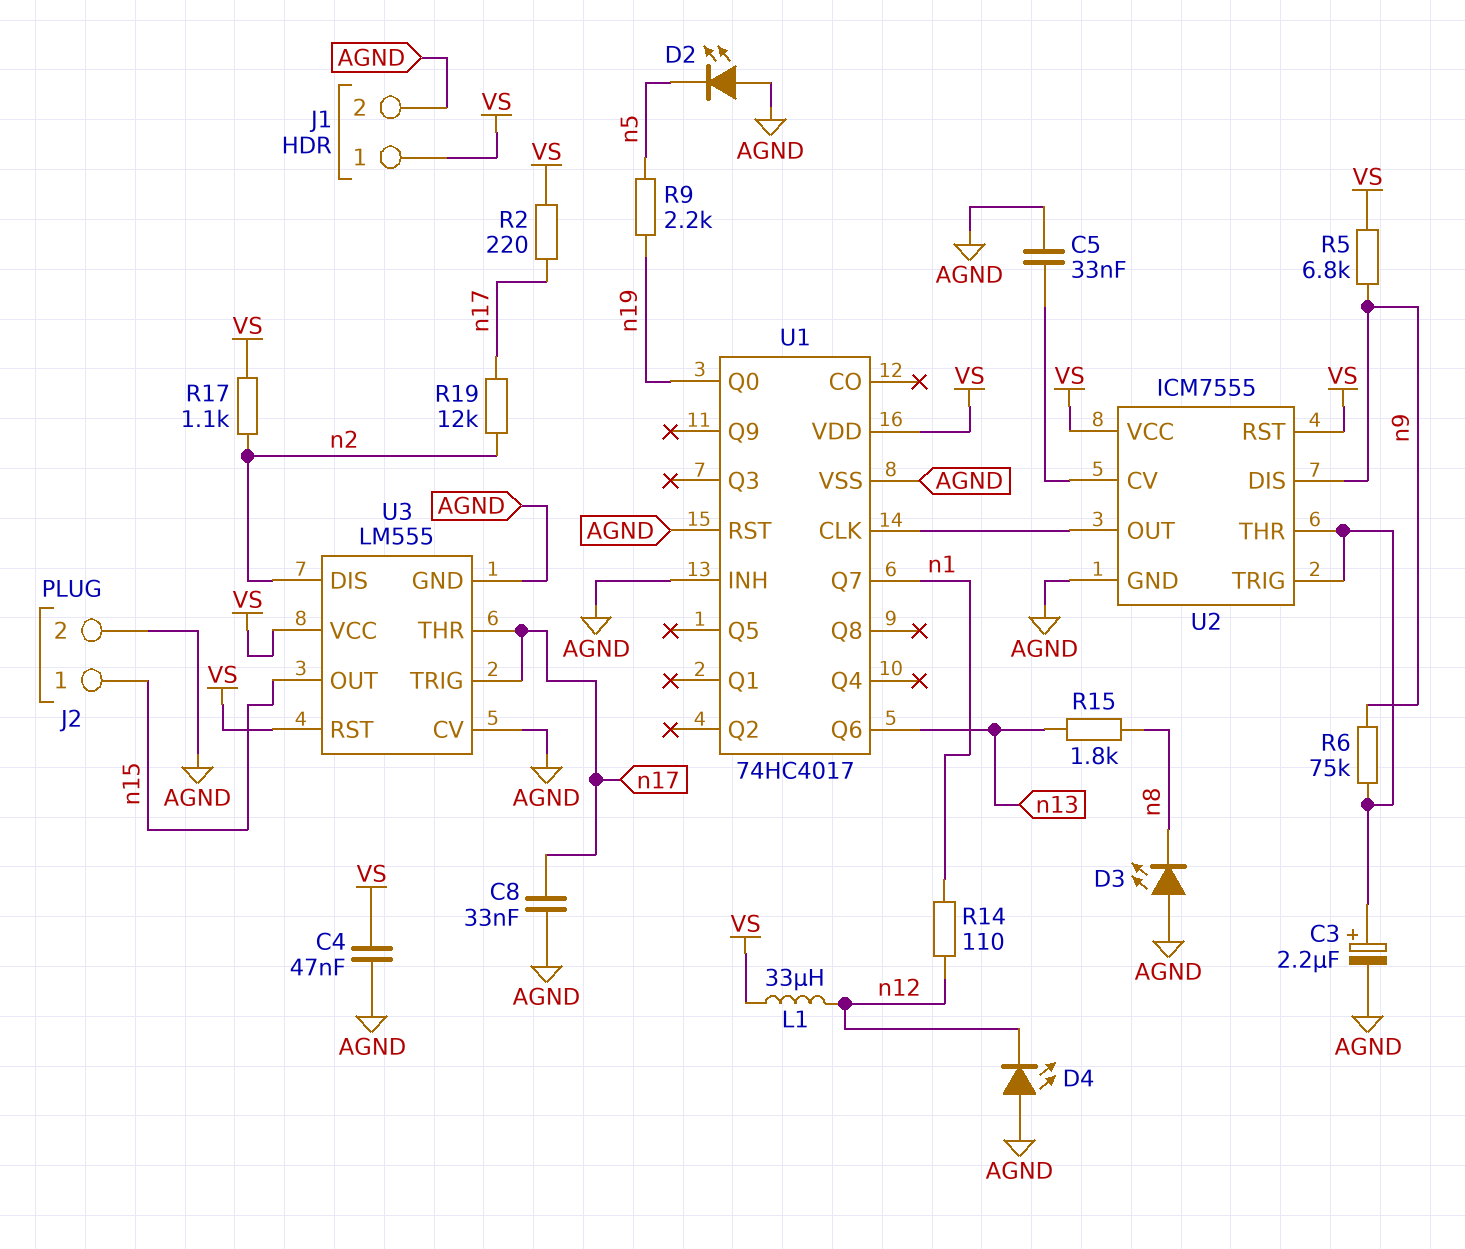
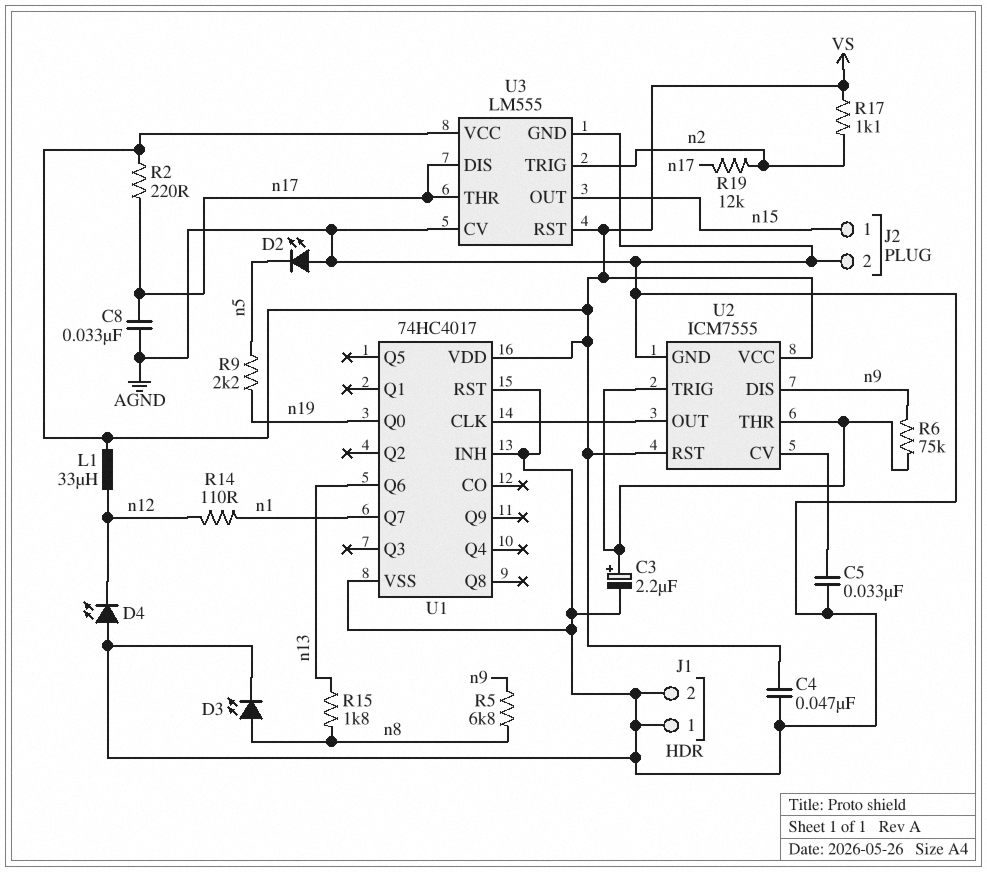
D3: LED (A AGND, K n8) -> LED (A n8, K AGND)
J1 pin 1: VS -> AGND
R5: 6.8k (VS, n9) -> 6.8k (n8, n9)
U3 pin DIS: n2 -> n17
U3 pin TRIG: n17 -> n2

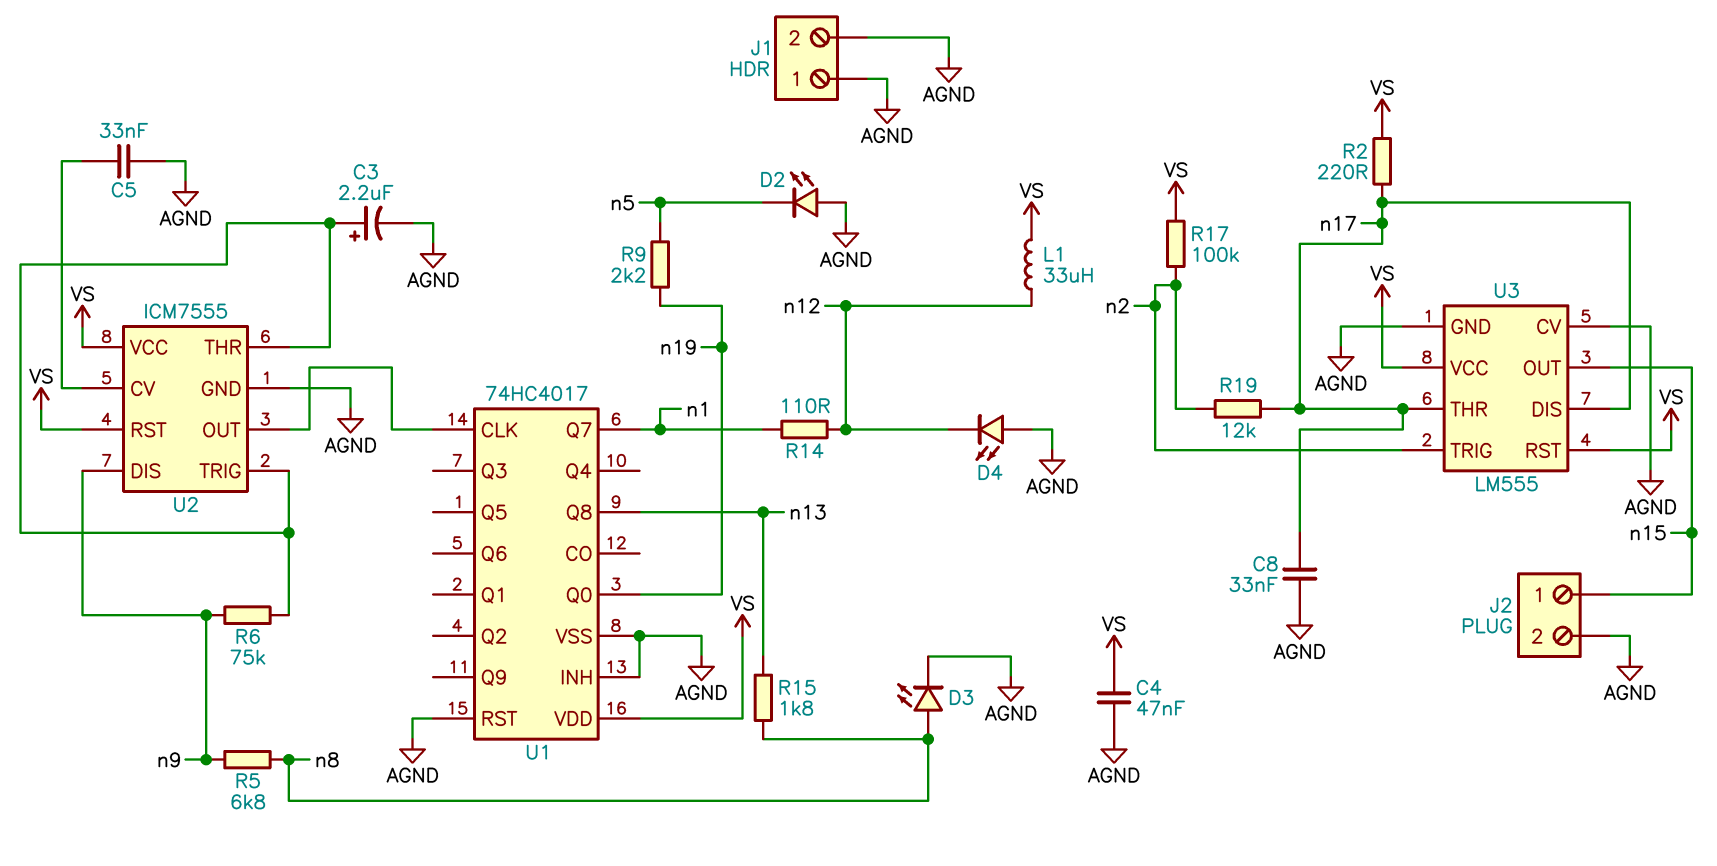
R17: 1.1k (VS, n2) -> 100k (VS, n2)
U1 pin Q6: n13 -> none
U1 pin Q8: none -> n13

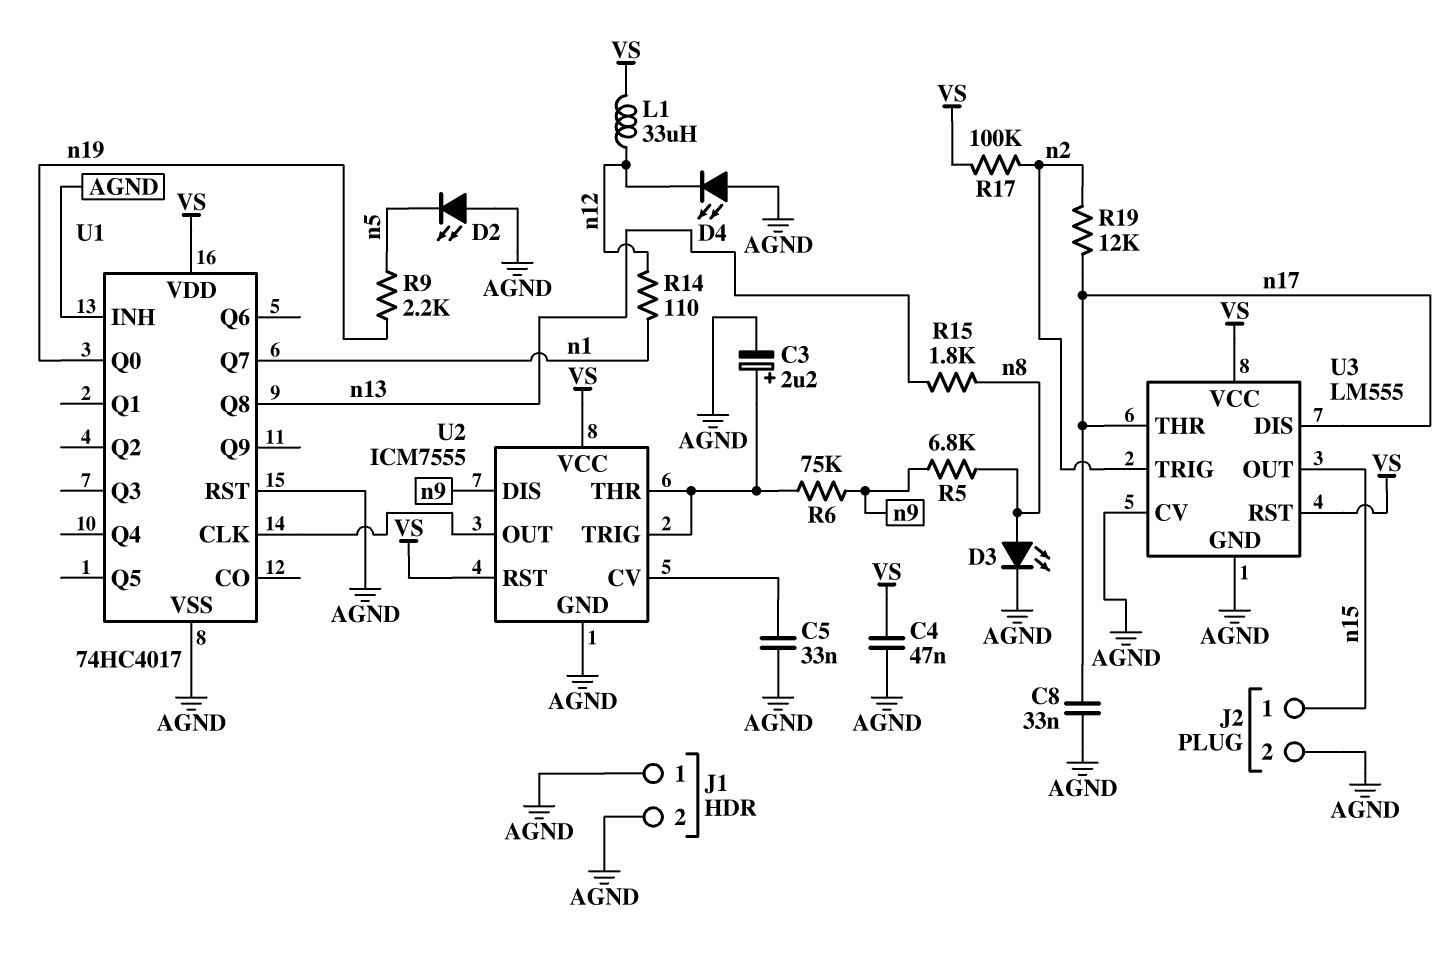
R2: 220 (VS, n17) -> none

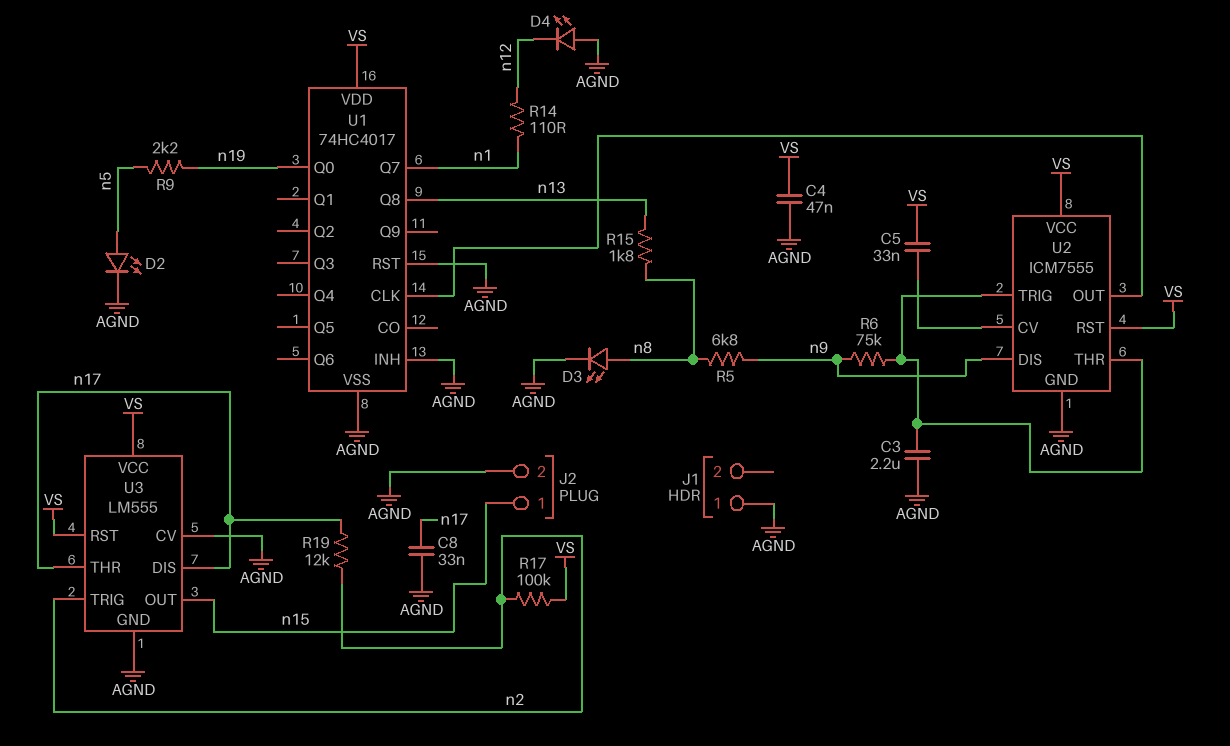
C3: 2.2uF (plus U2/THR, minus AGND) -> 2.2uF (AGND, U2/THR)
C5: 33nF (AGND, U2/CV) -> 33nF (U2/CV, VS)
D2: LED (A AGND, K n5) -> LED (A n5, K AGND)
J1 pin 2: AGND -> none
L1: 33uH (VS, n12) -> none

